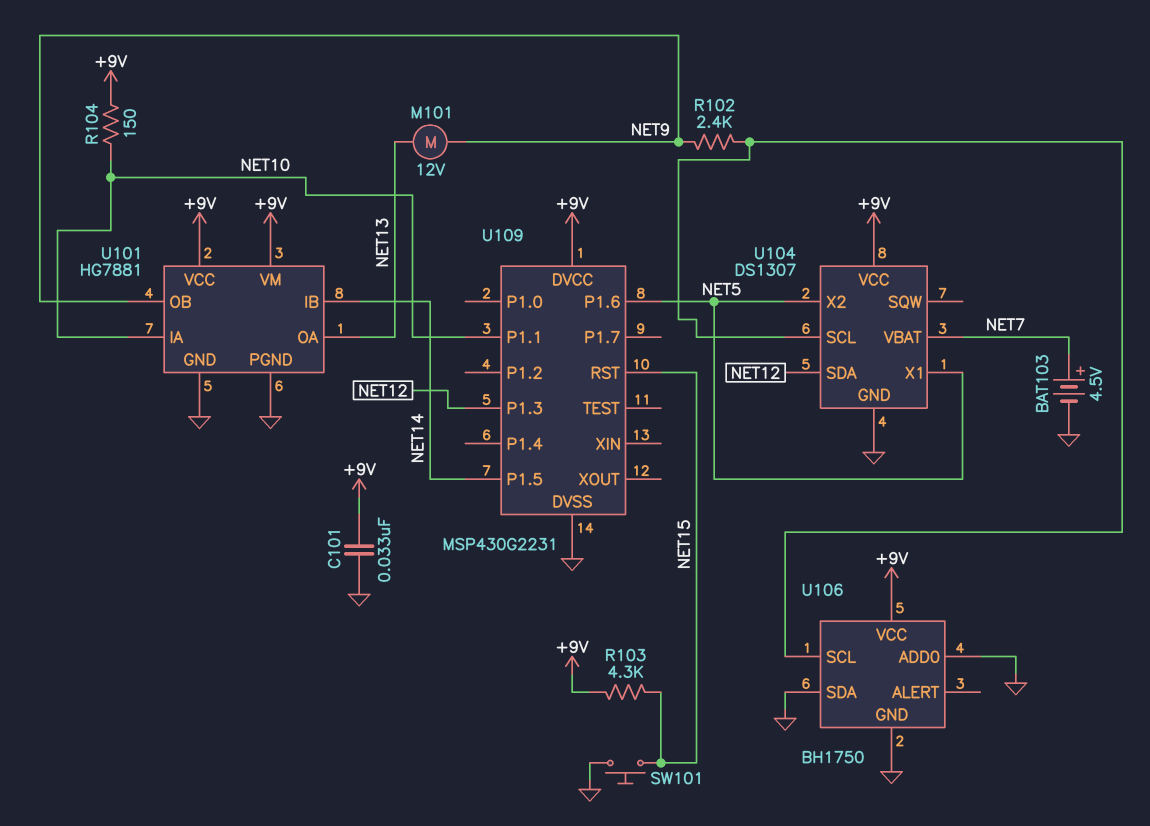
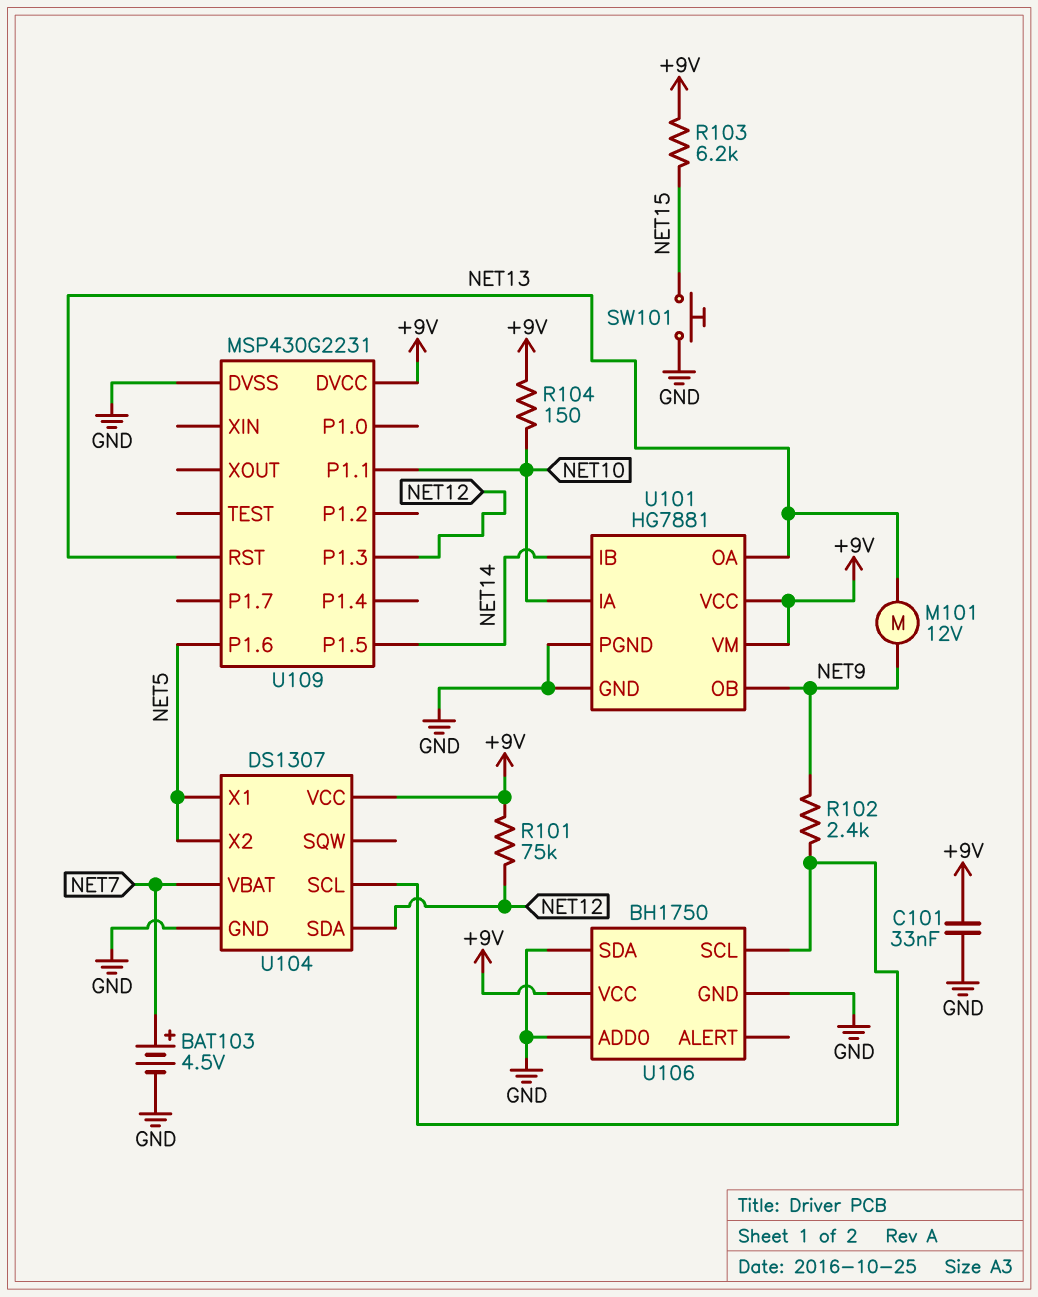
R101: none -> 75k (+9V, NET12)
R103: 4.3k (+9V, NET15) -> 6.2k (+9V, NET15)
U109 pin RST: NET15 -> NET13

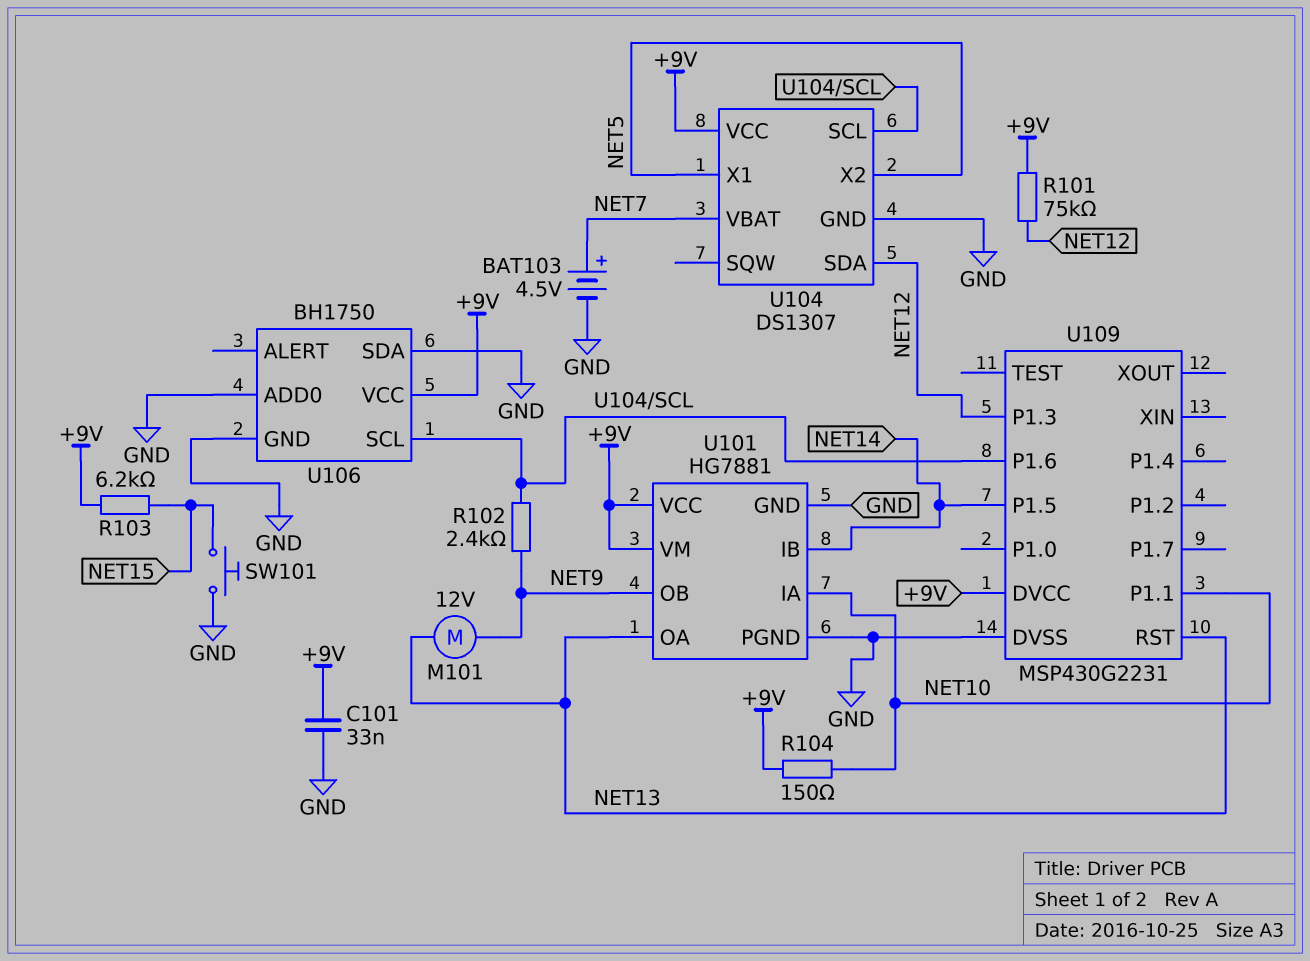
U109 pin P1.6: NET5 -> U104/SCL

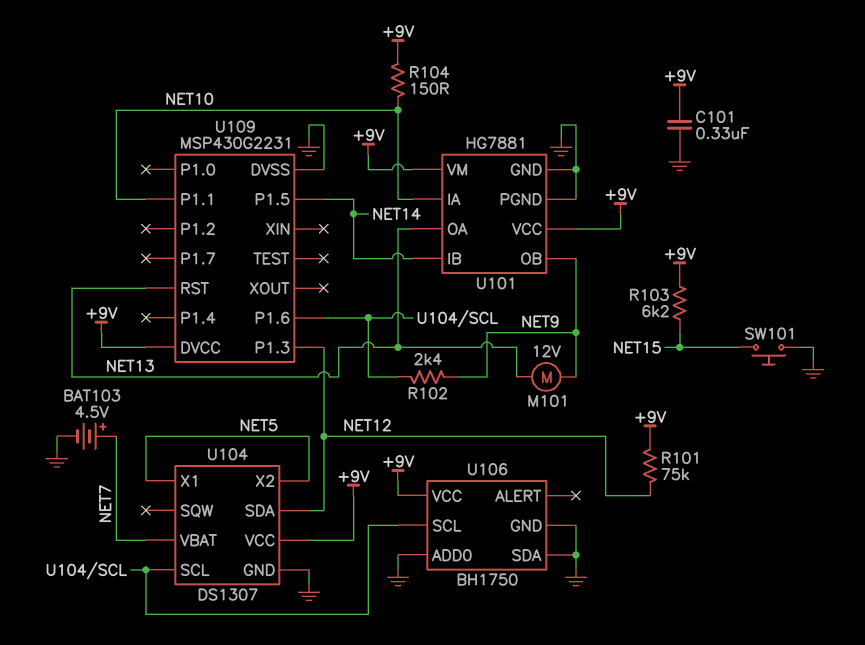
C101: 33nF (+9V, GND) -> 330nF (+9V, GND)

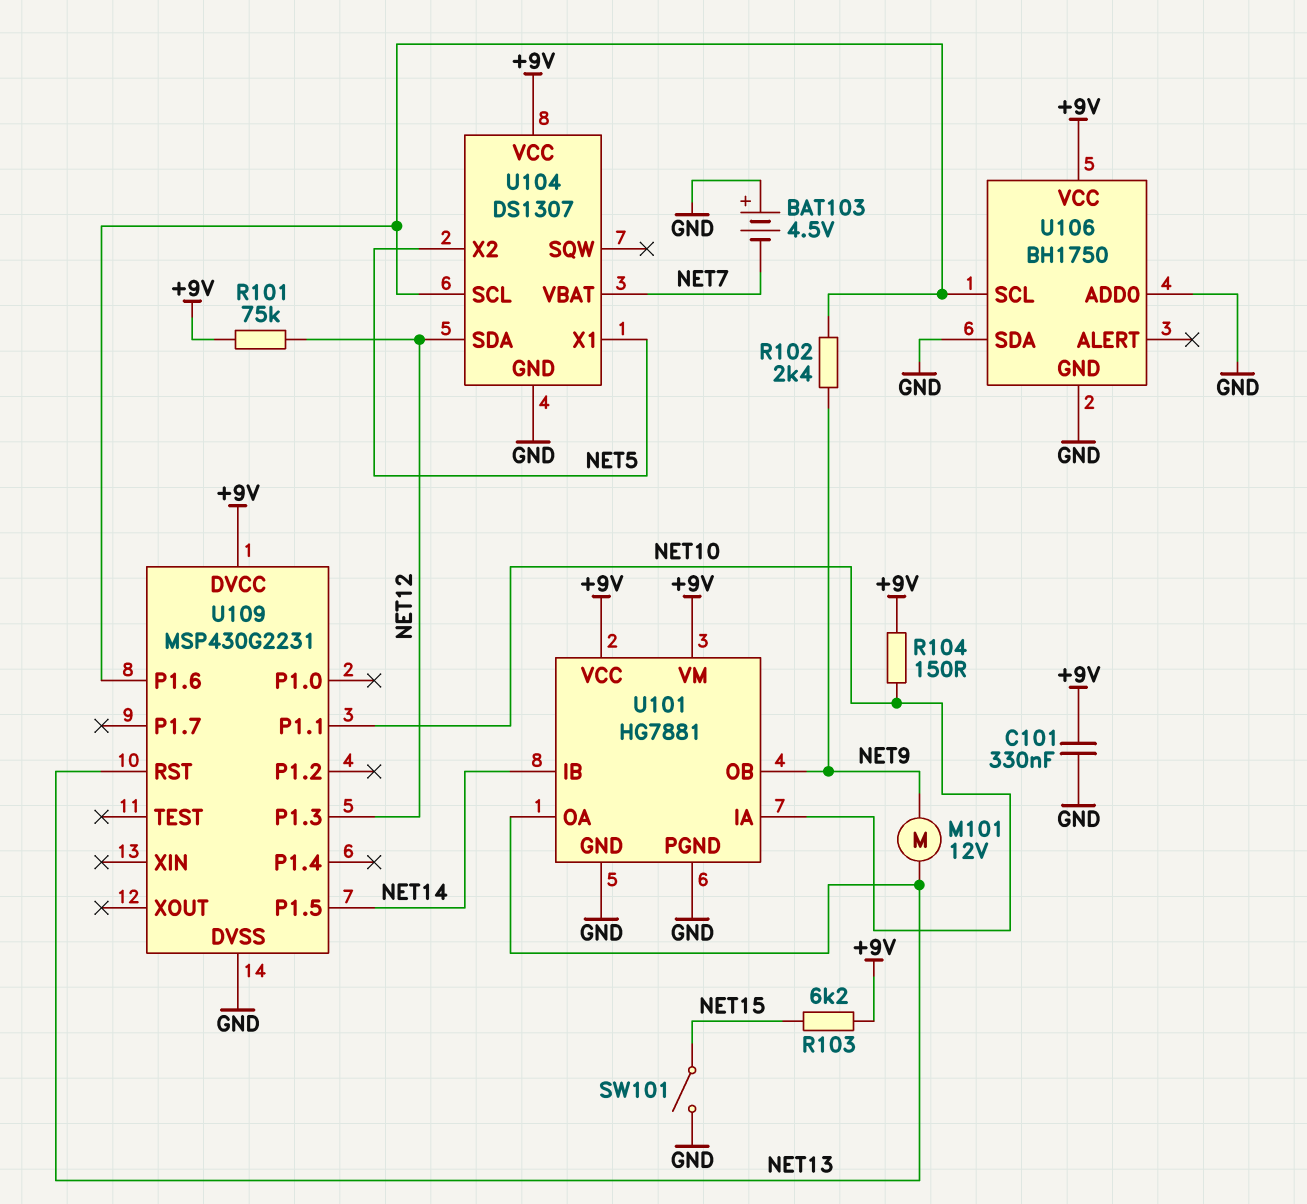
BAT103: 4.5V (plus NET7, minus GND) -> 4.5V (plus GND, minus NET7)
SW101: button (GND, NET15) -> switch (GND, NET15)

